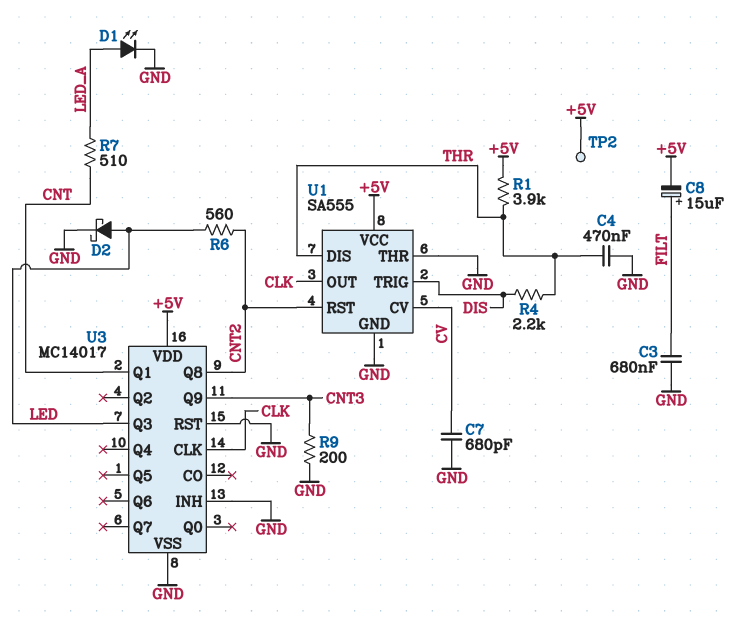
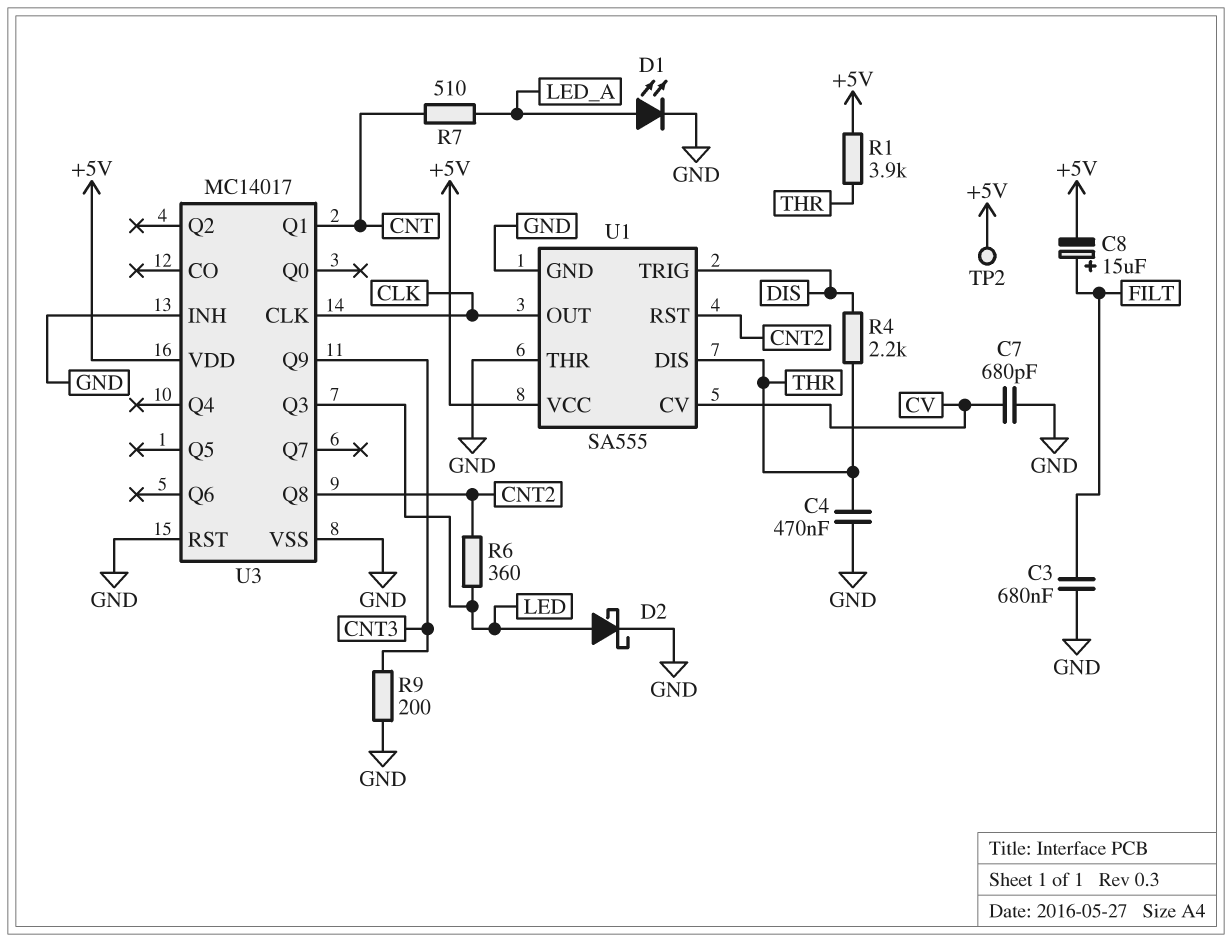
R6: 560 (CNT2, LED) -> 360 (CNT2, LED)

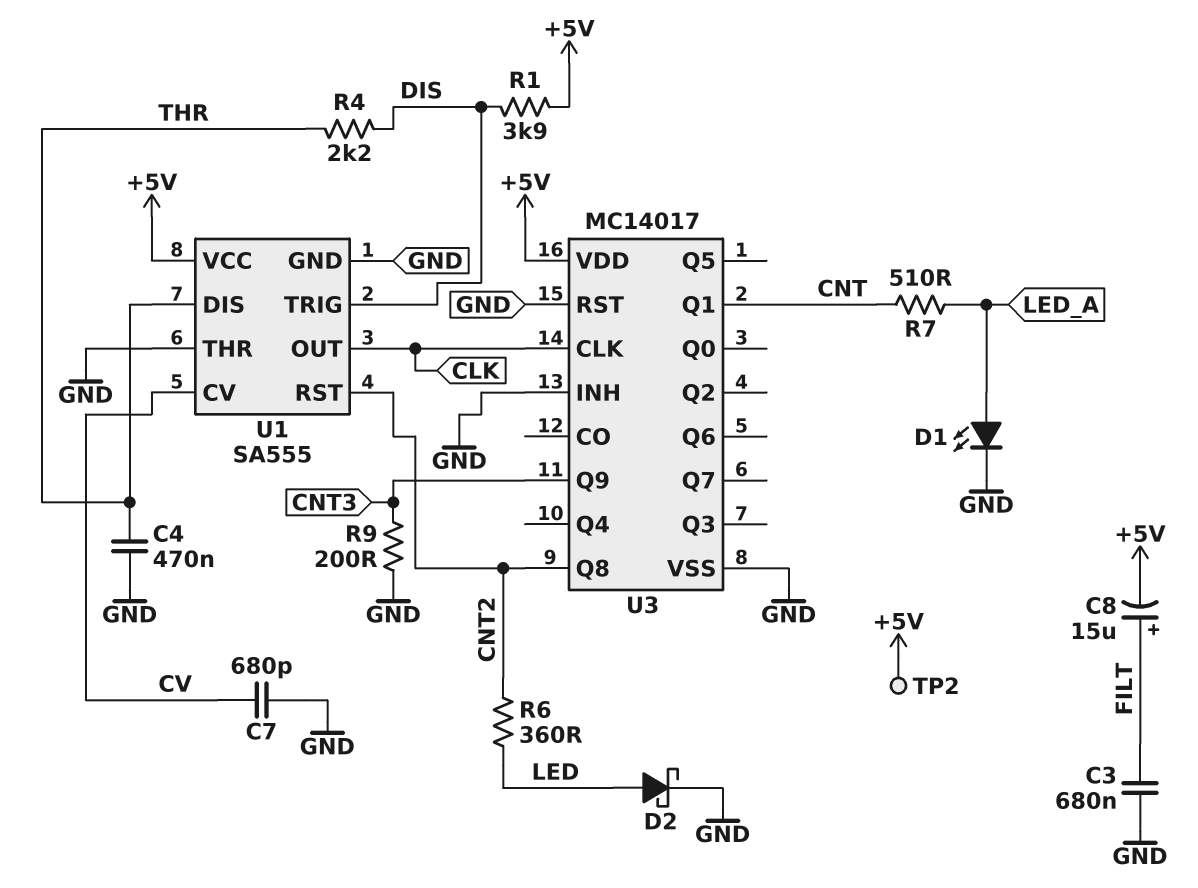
R1: 3.9k (+5V, THR) -> 3.9k (+5V, DIS)
U3 pin Q3: LED -> none

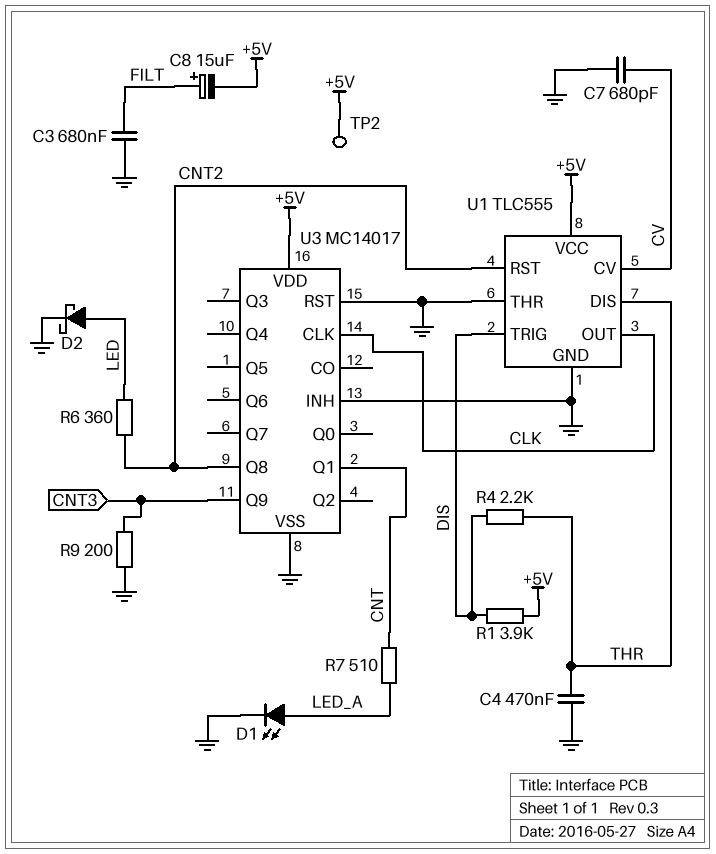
U1: SA555 -> TLC555

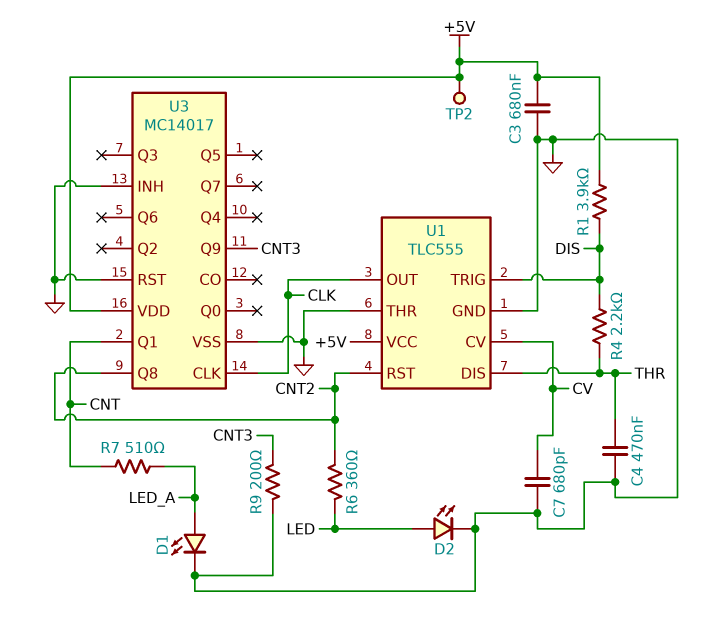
C3: 680nF (FILT, GND) -> 680nF (+5V, GND)
C8: 15uF (plus FILT, minus +5V) -> none
D2: schottky (A LED, K GND) -> LED (A LED, K GND)

